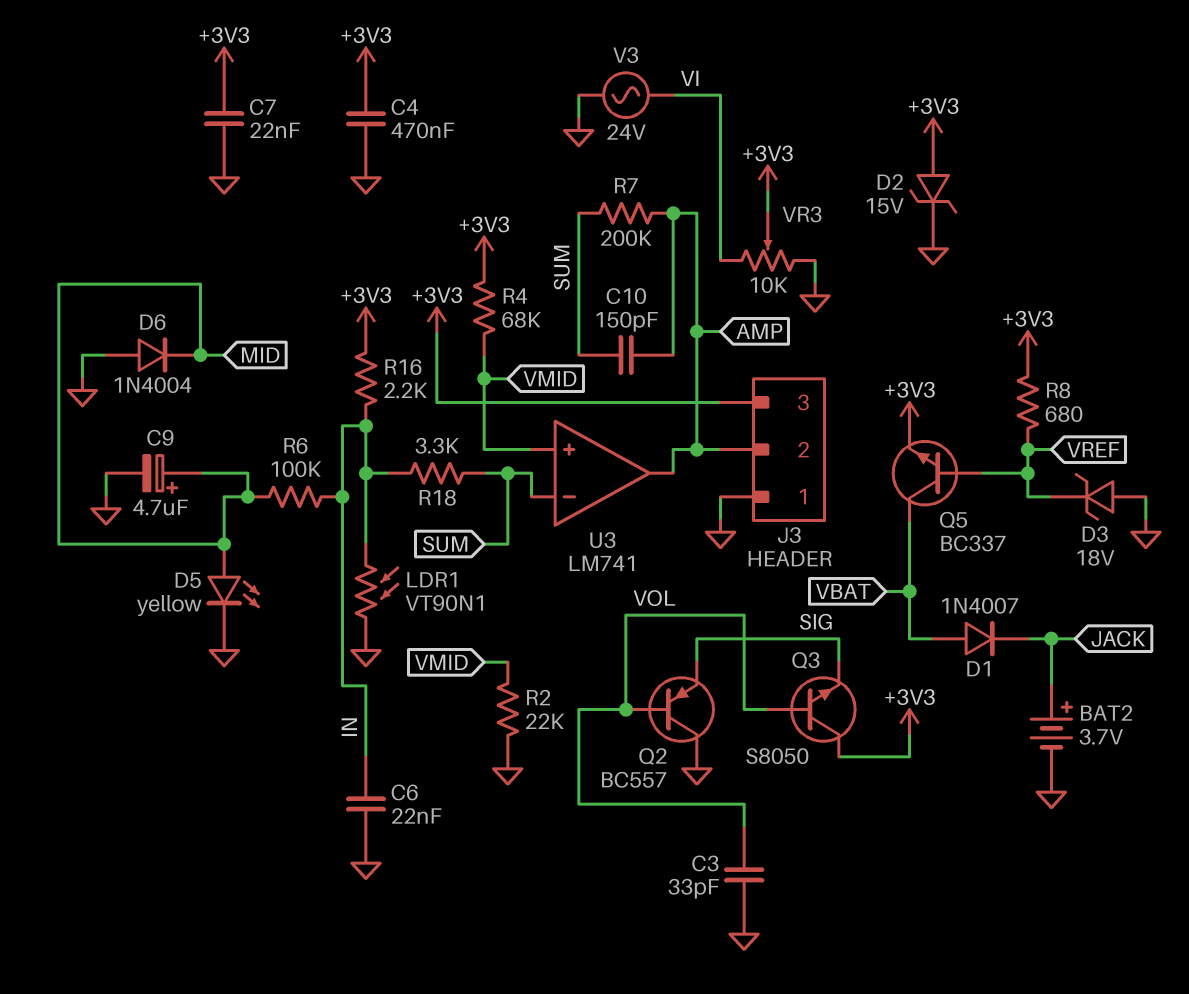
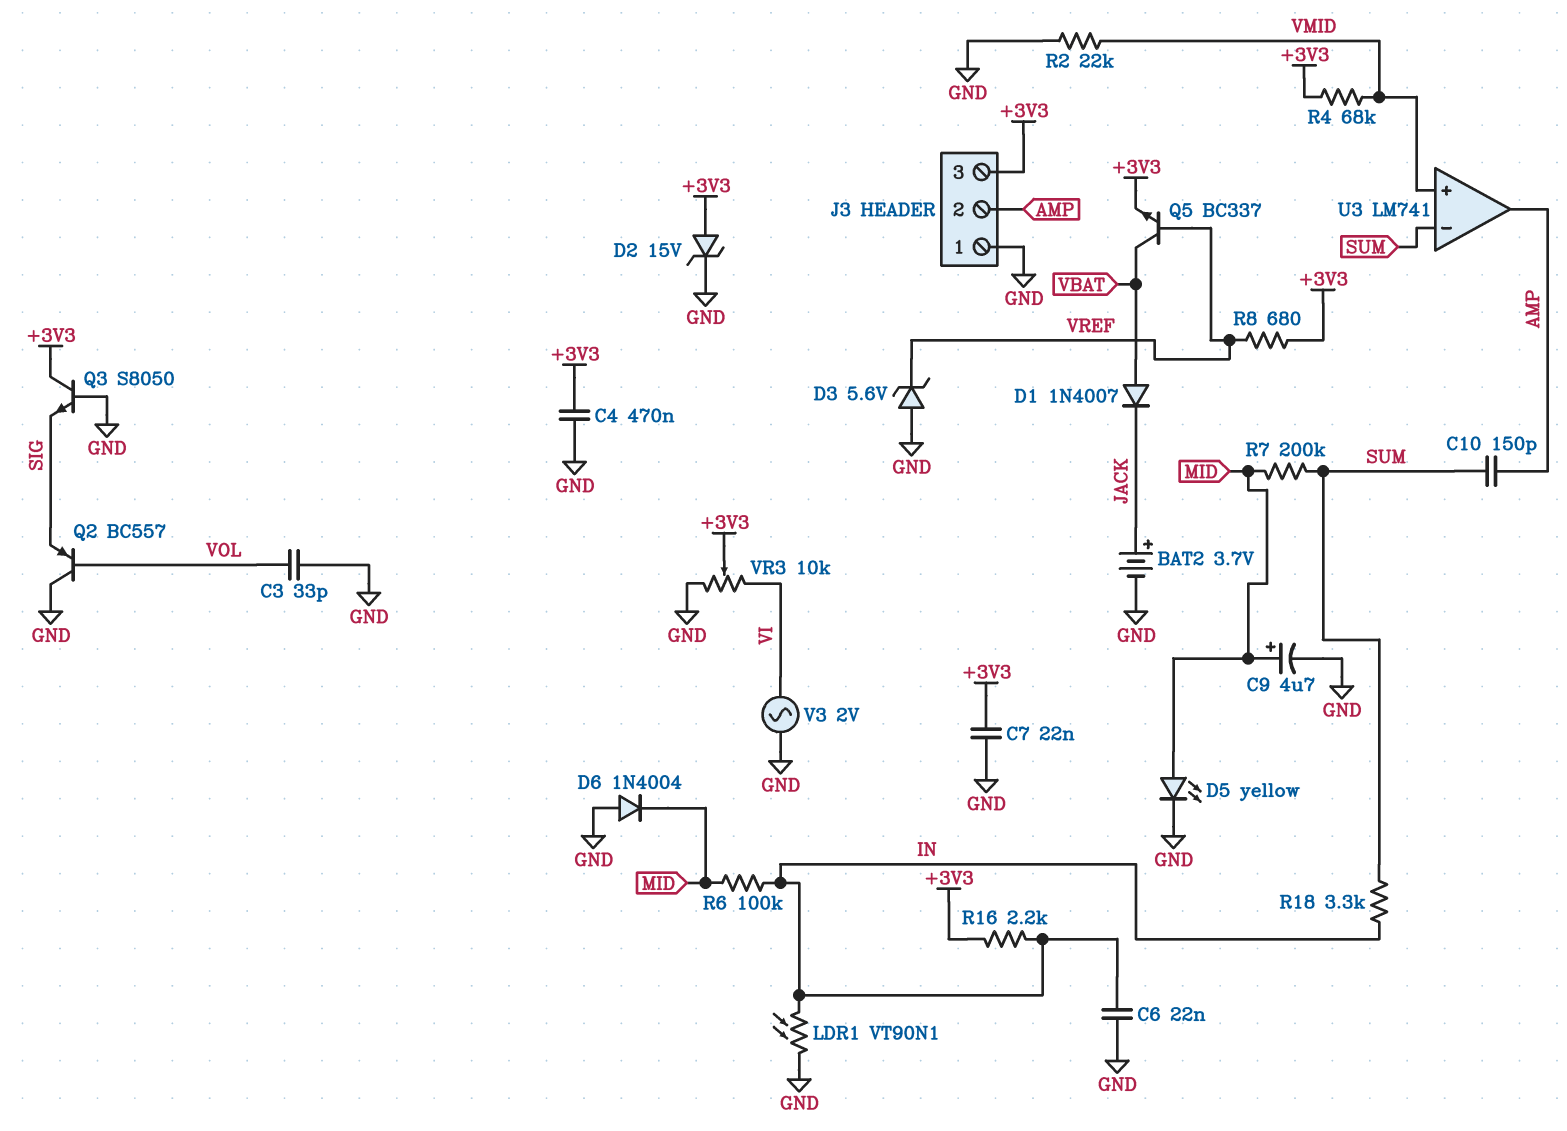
D3: zener 18V (A GND, K VREF) -> zener 5.6V (A GND, K VREF)
Q3: NPN S8050 (B VOL, C +3V3, E SIG) -> NPN S8050 (B GND, C +3V3, E SIG)
R7: 200k (AMP, SUM) -> 200k (MID, SUM)
V3: AC 24V (GND, VI) -> AC 2V (GND, VI)

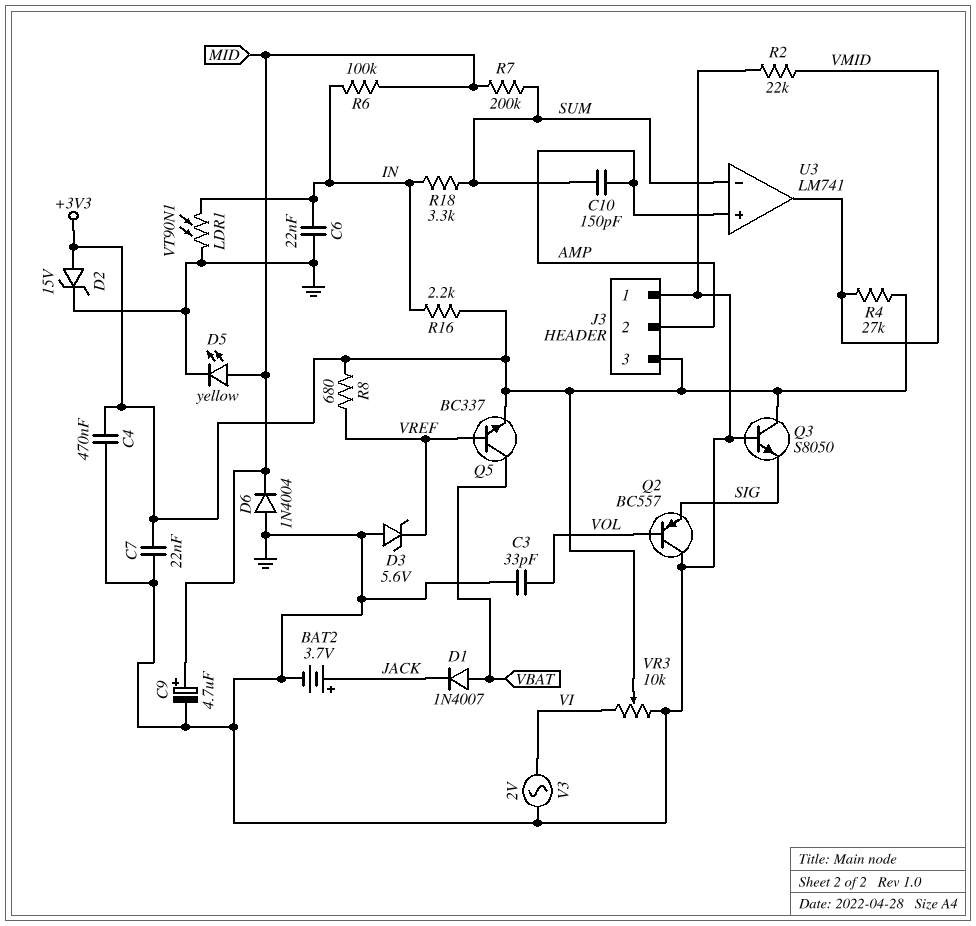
R4: 68k (+3V3, VMID) -> 27k (+3V3, VMID)
U3 pin in+: VMID -> AMP
U3 pin out: AMP -> VMID

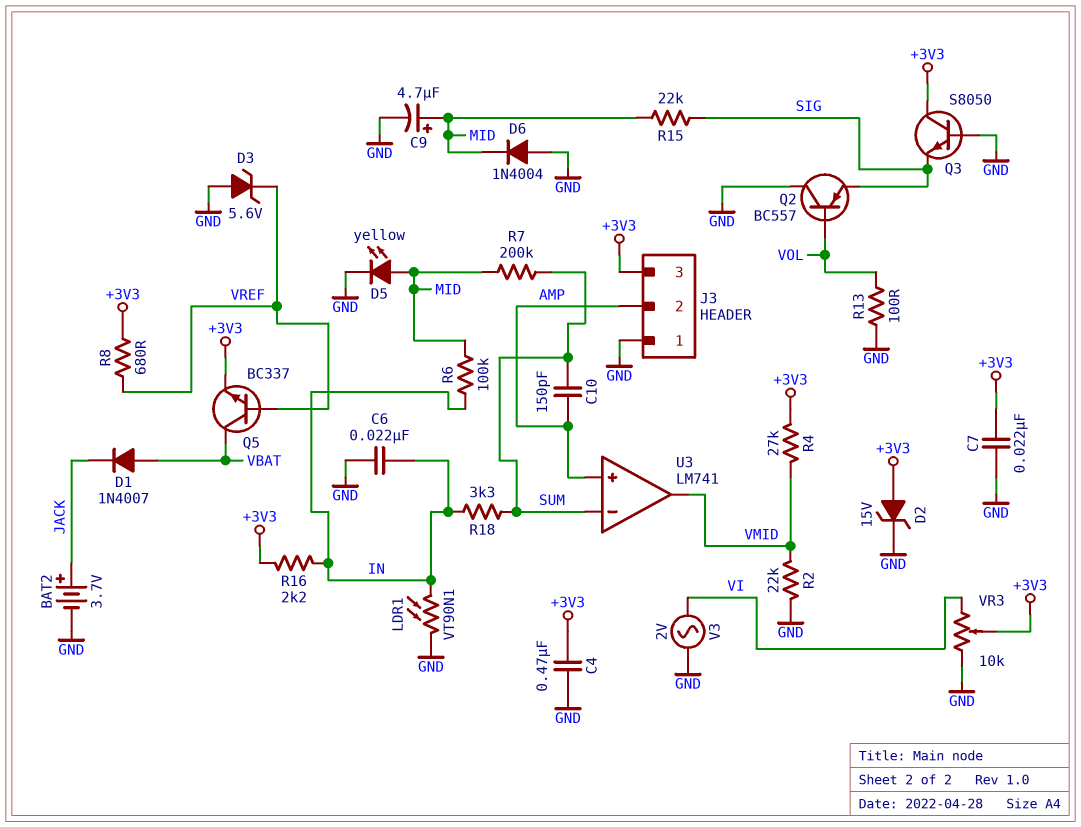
C3: 33pF (GND, VOL) -> none
R13: none -> 100 (GND, VOL)
R15: none -> 22k (MID, SIG)

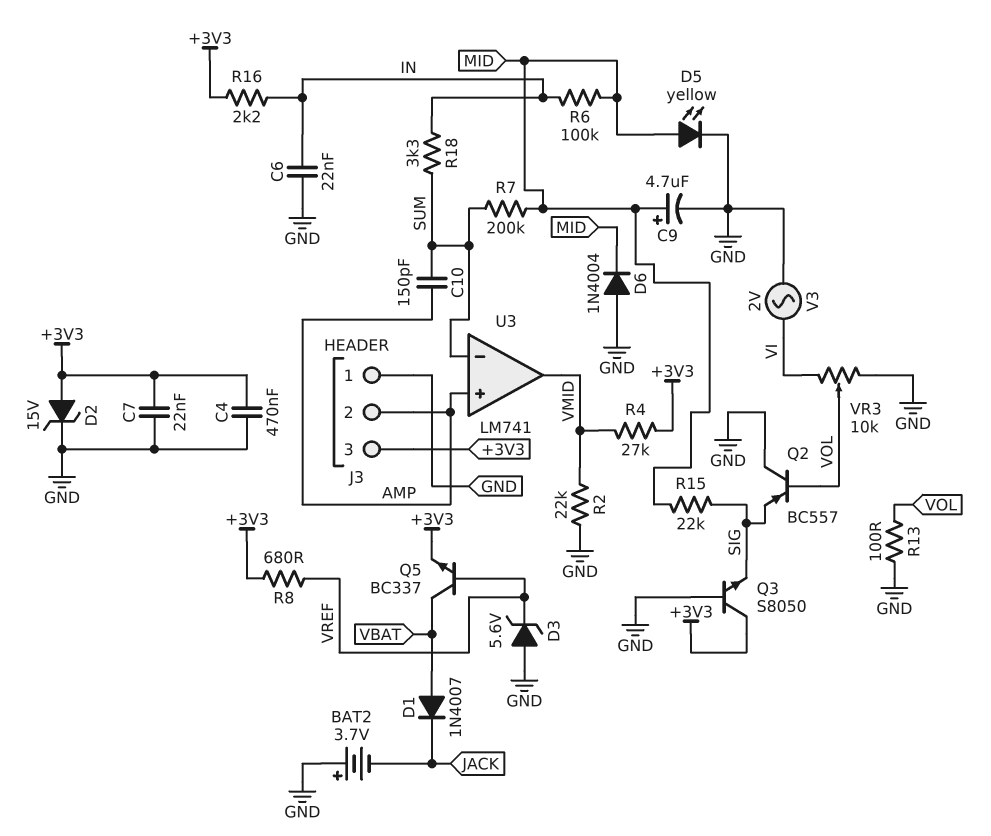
BAT2: 3.7V (plus JACK, minus GND) -> 3.7V (plus GND, minus JACK)
LDR1: VT90N1 (GND, IN) -> none
VR3: 10k (GND, VI, wiper +3V3) -> 10k (GND, VI, wiper VOL)

